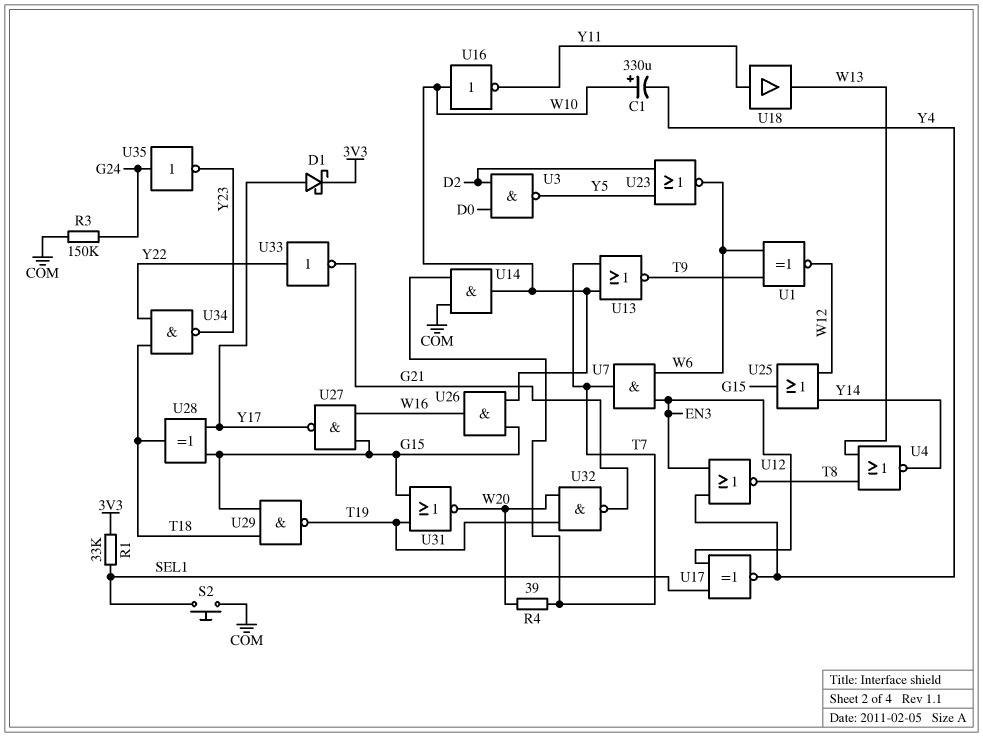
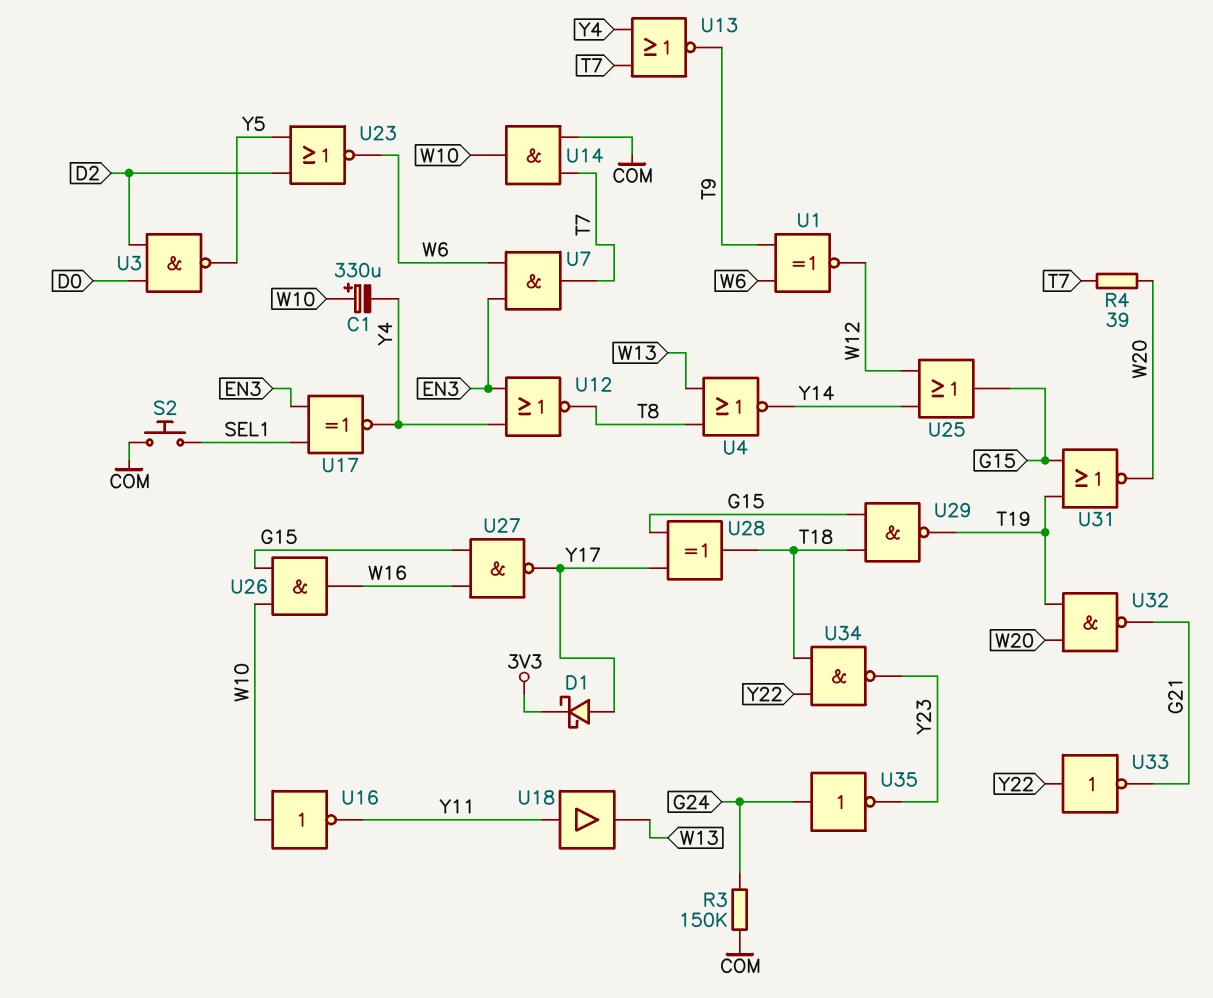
R1: 33k (3V3, SEL1) -> none
U13: NOR (in T7, in W10, out T9) -> NOR (in T7, in Y4, out T9)

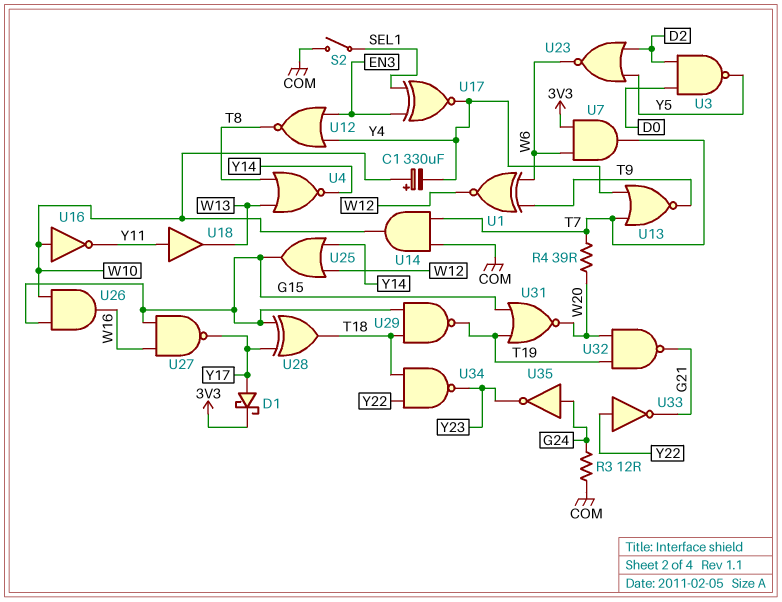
R3: 150k (COM, G24) -> 12 (COM, G24)
S2: button (COM, SEL1) -> switch (COM, SEL1)
U7: AND (in EN3, in W6, out T7) -> AND (in 3V3, in W6, out T7)

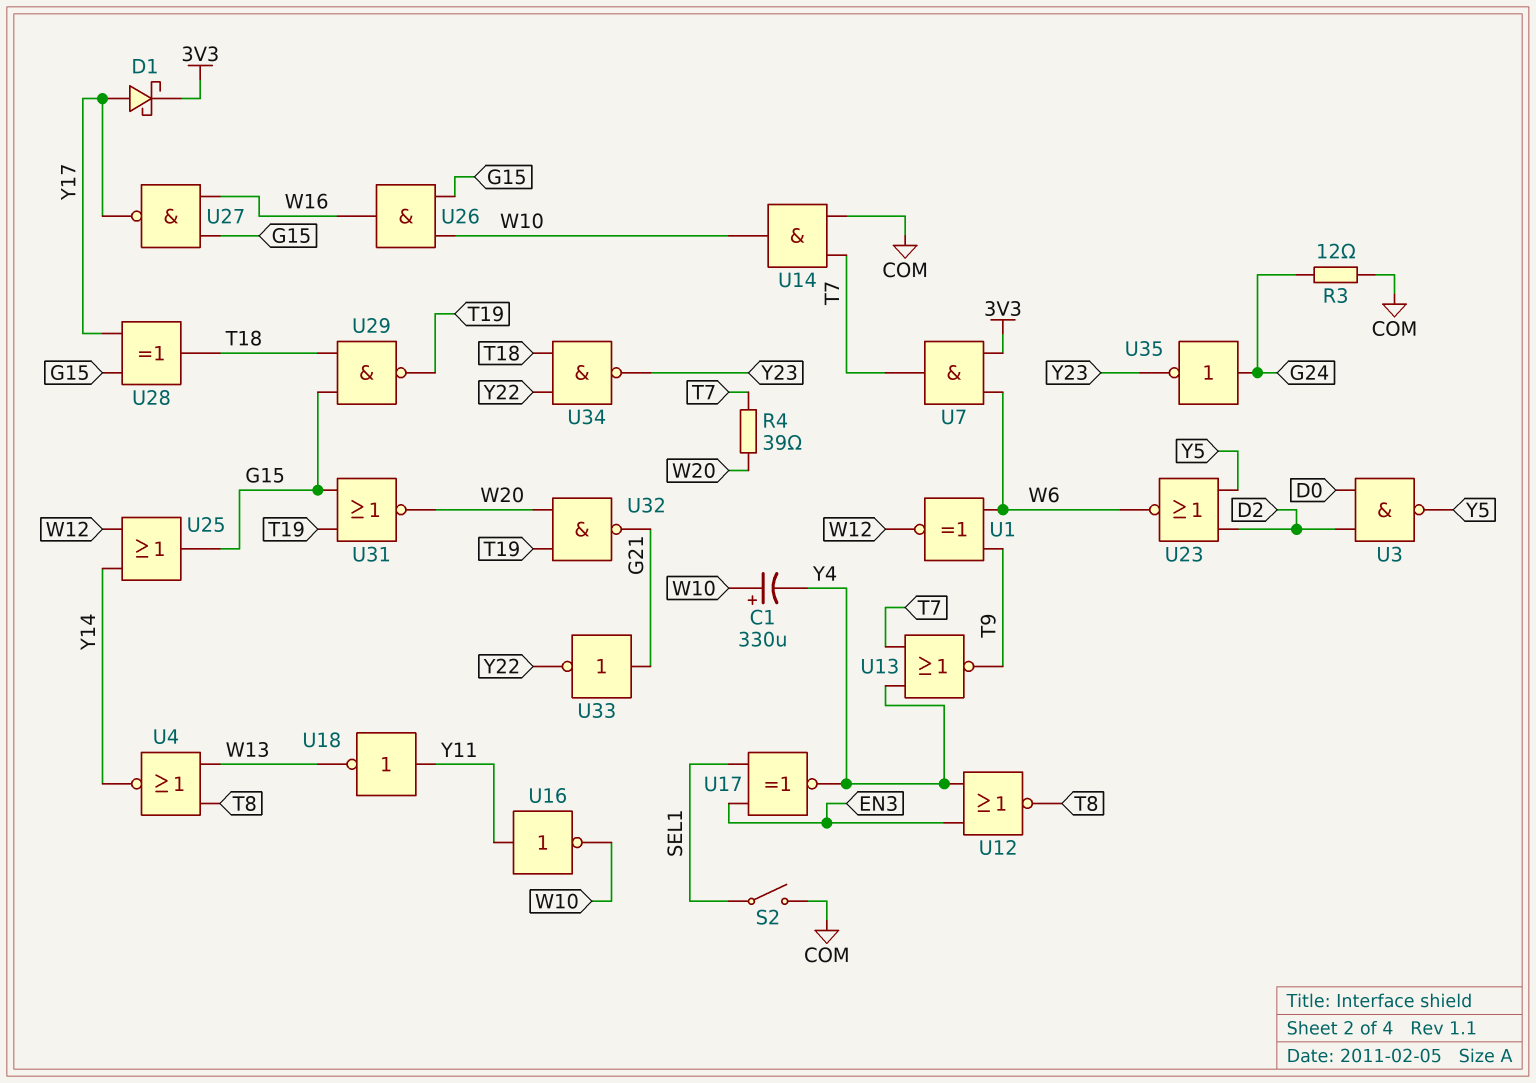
U16: NOT (in W10, out Y11) -> NOT (in Y11, out W10)
U18: buffer (in Y11, out W13) -> NOT (in Y11, out W13)
U33: NOT (in Y22, out G21) -> NOT (in G21, out Y22)

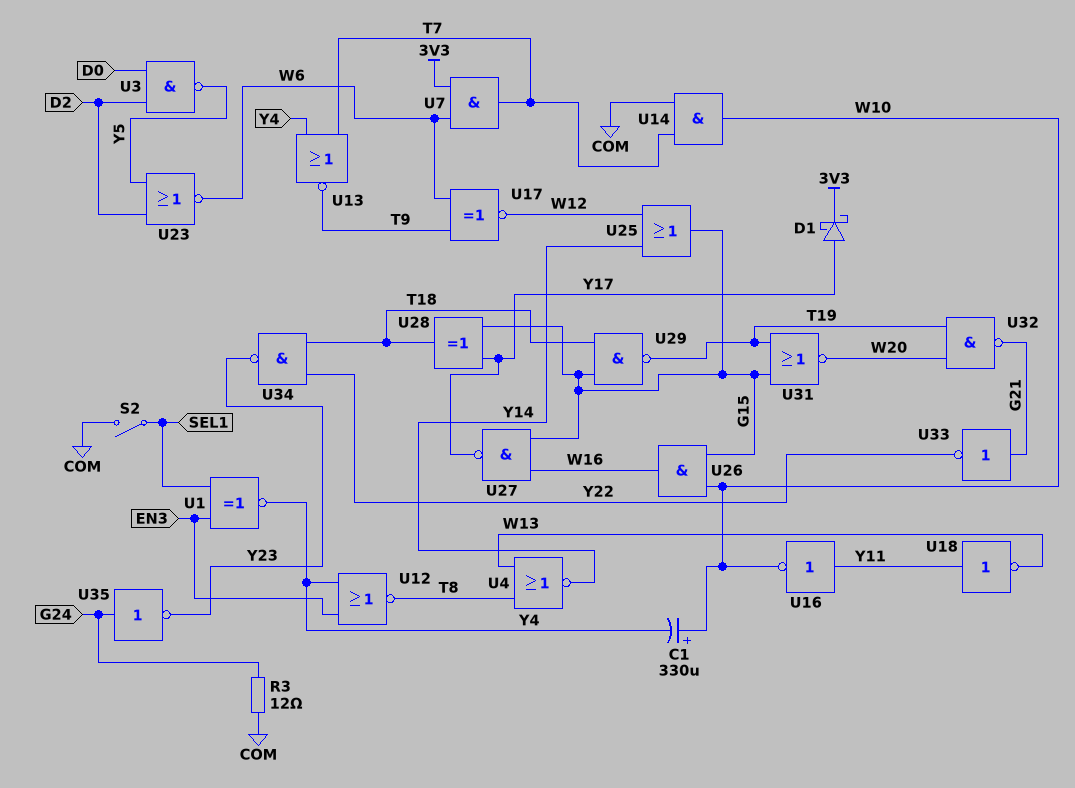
R4: 39 (T7, W20) -> none
U1: XNOR (in T9, in W6, out W12) -> XNOR (in EN3, in SEL1, out Y4)
U17: XNOR (in EN3, in SEL1, out Y4) -> XNOR (in T9, in W6, out W12)

